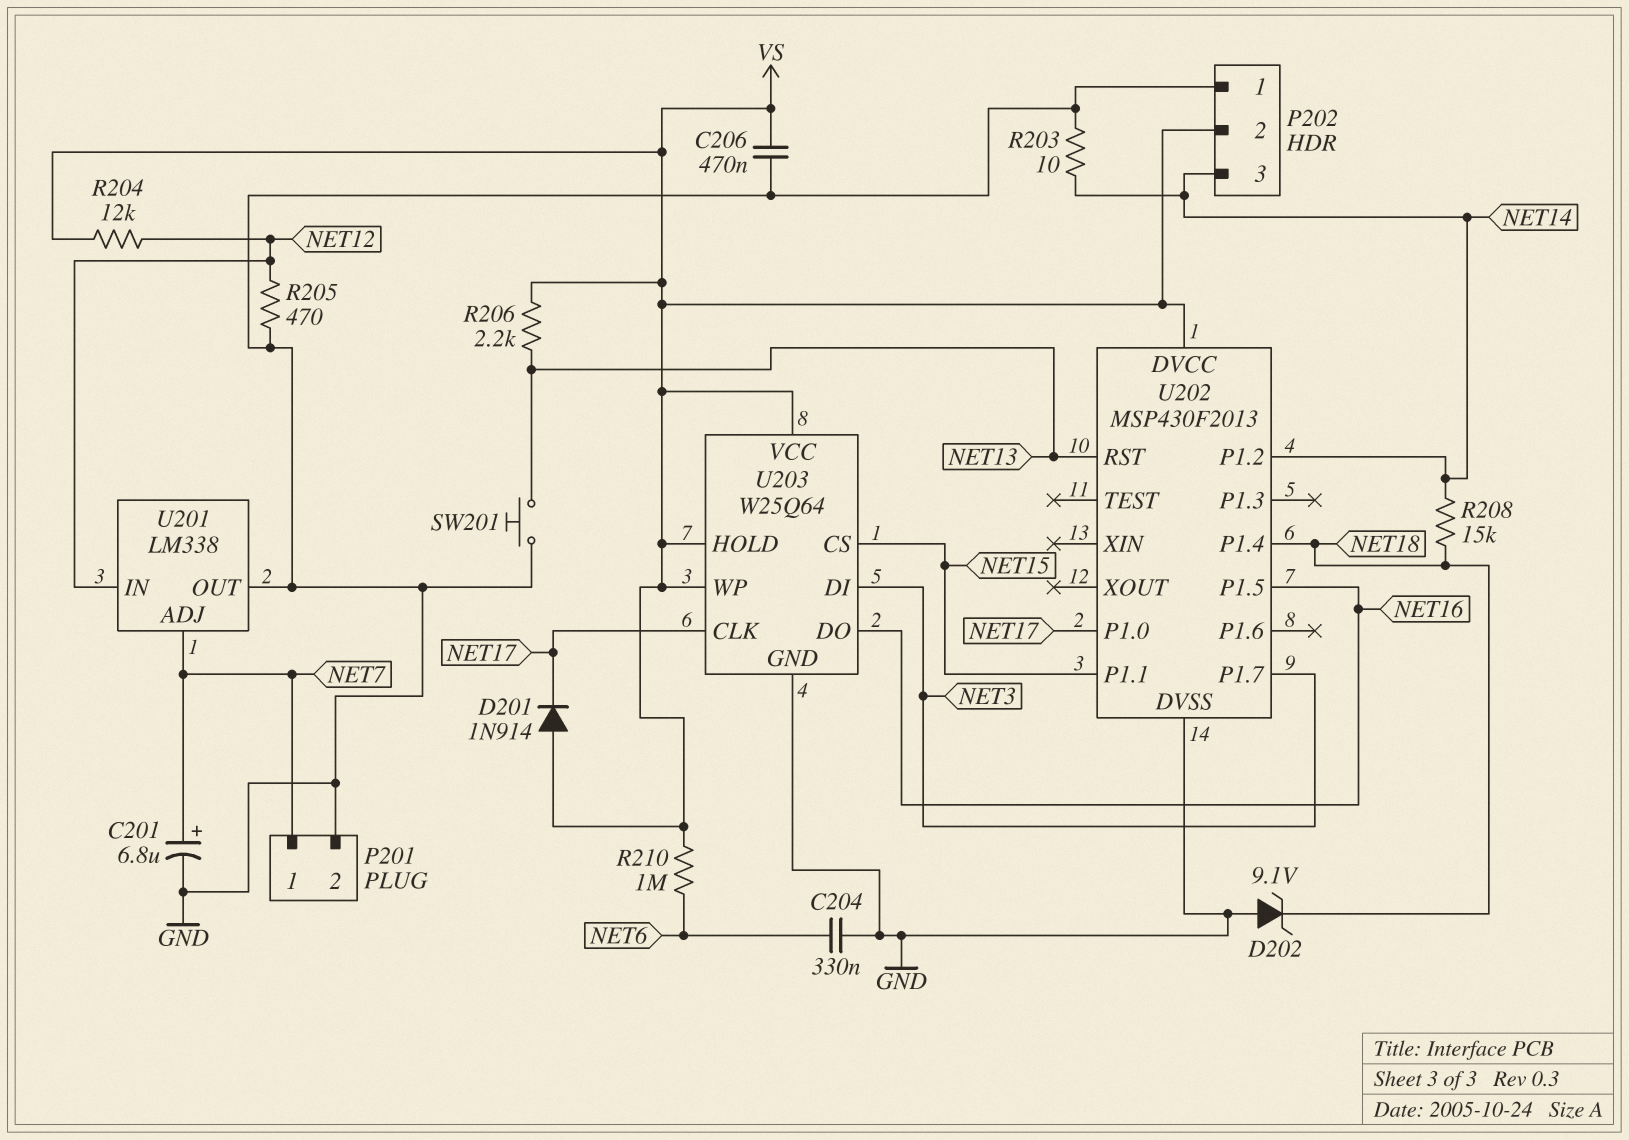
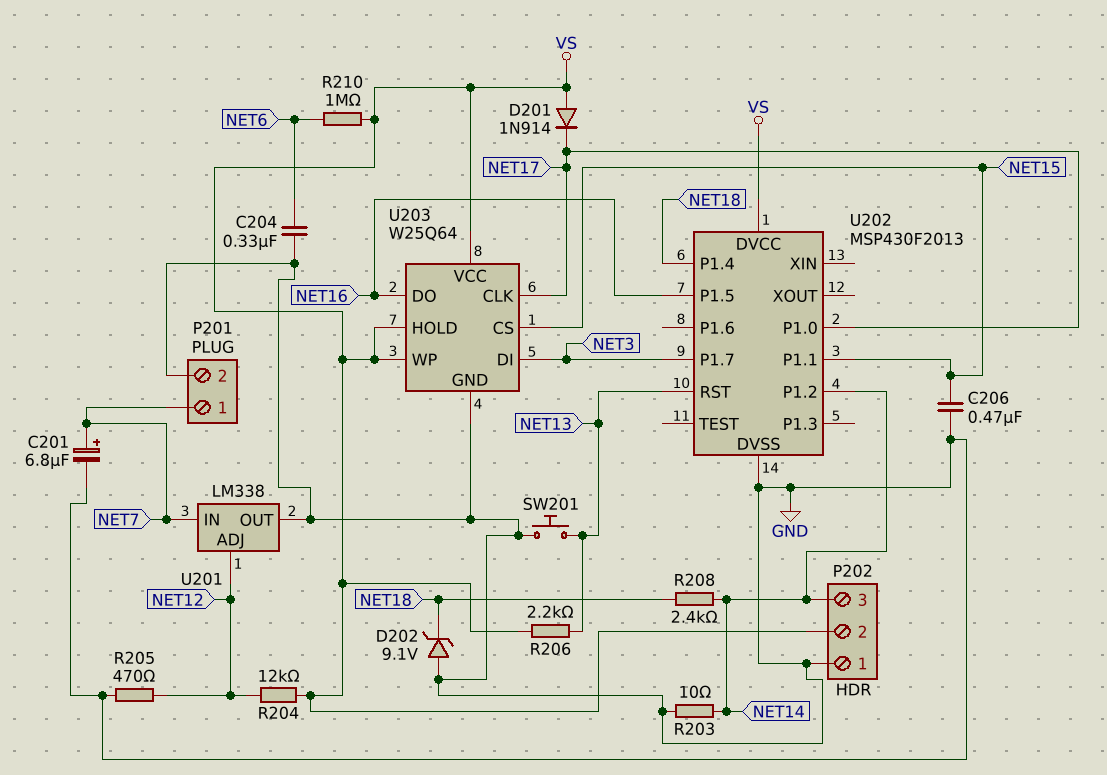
C206: 470nF (GND, VS) -> 470nF (GND, NET15)
R208: 15k (NET14, NET18) -> 2.4k (NET14, NET18)
U201 pin ADJ: NET7 -> NET12
U201 pin IN: NET12 -> NET7

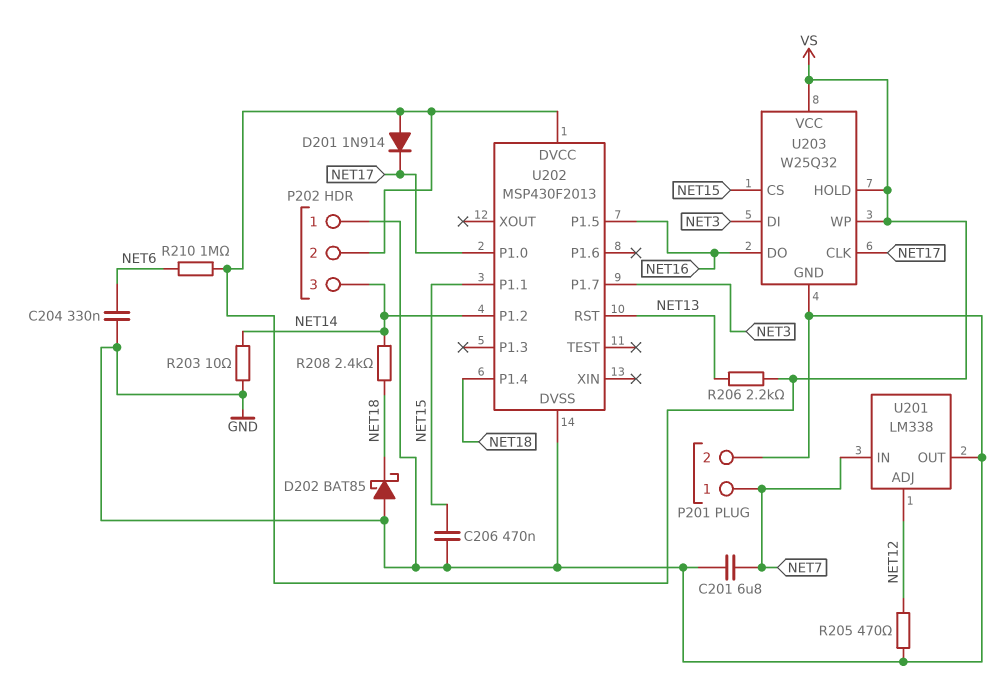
C201: 6.8uF (plus NET7, minus GND) -> 6.8uF (GND, NET7)
D202: zener 9.1V (A GND, K NET18) -> schottky BAT85 (A GND, K NET18)
R204: 12k (NET12, VS) -> none
SW201: button (GND, NET13) -> none
U203: W25Q64 -> W25Q32

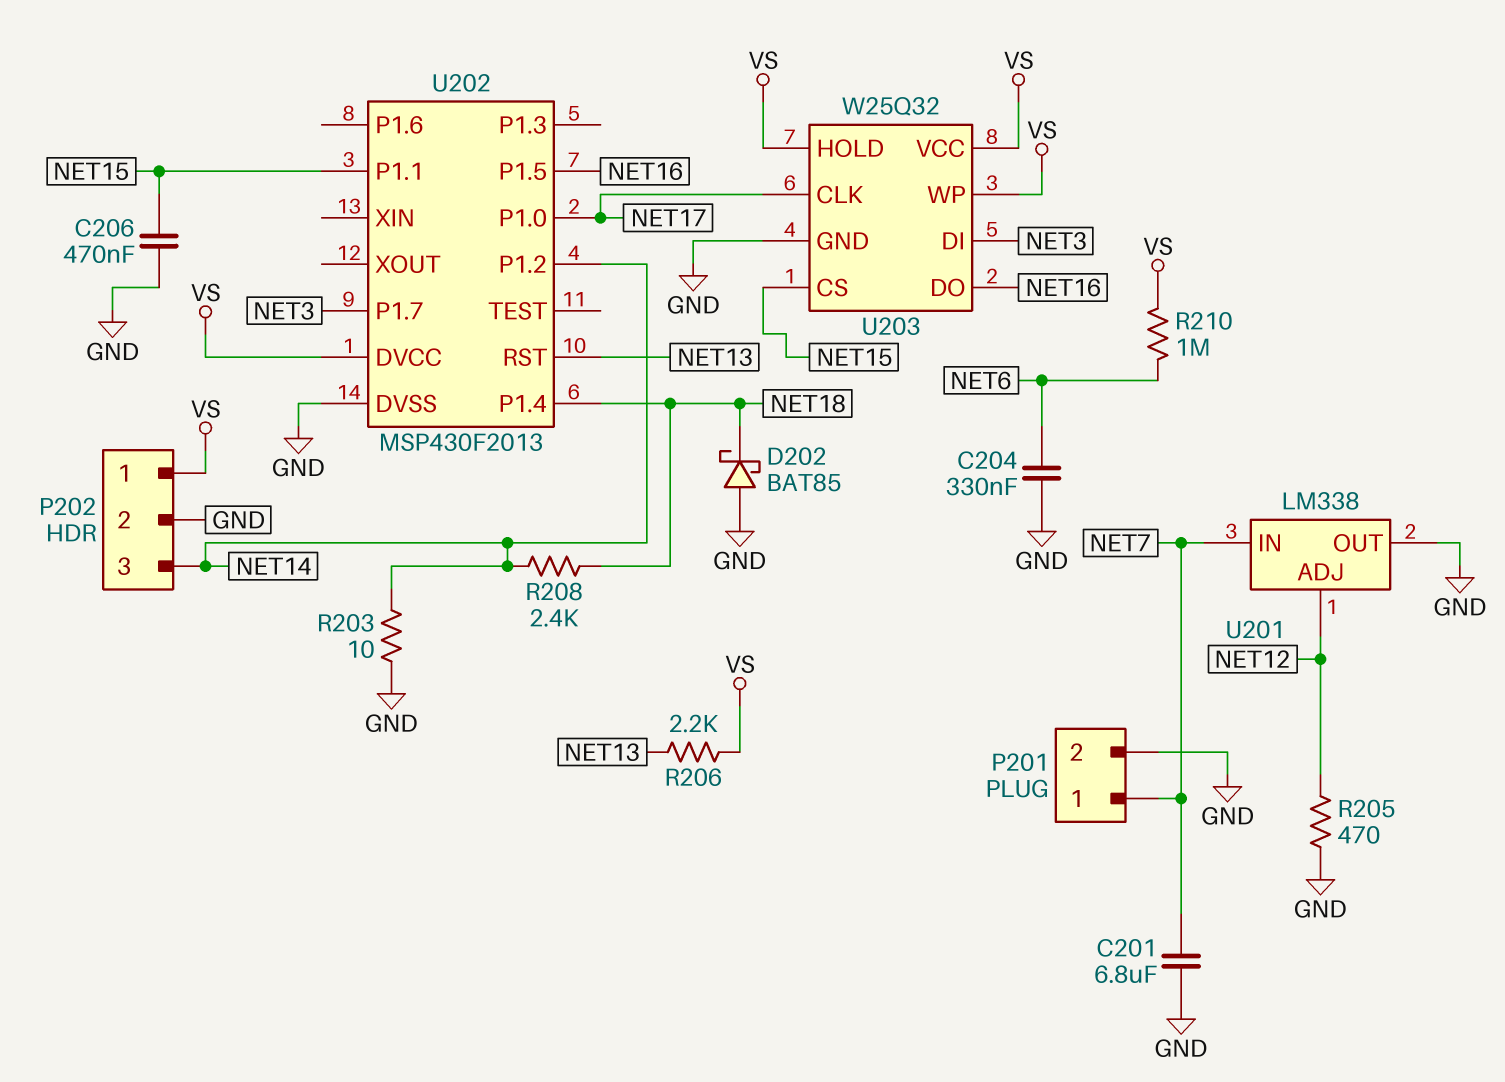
D201: diode 1N914 (A VS, K NET17) -> none
P202 pin 1: GND -> VS
P202 pin 2: VS -> GND

